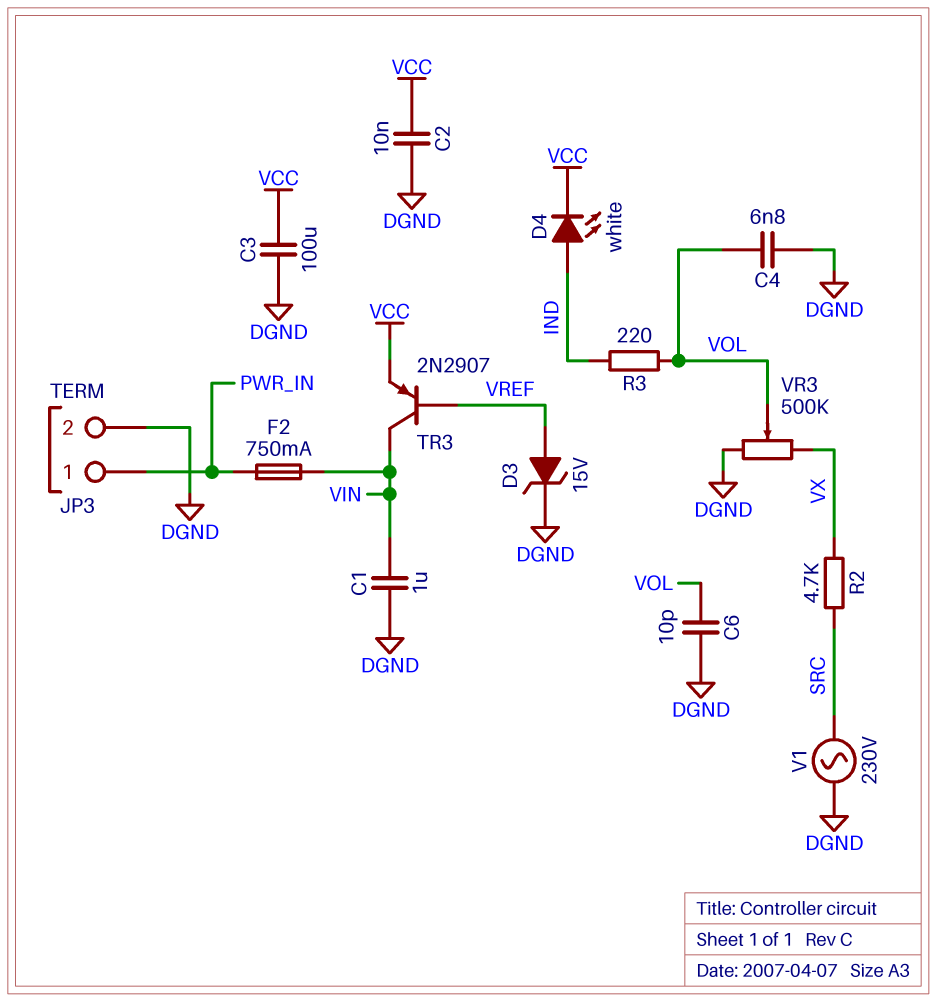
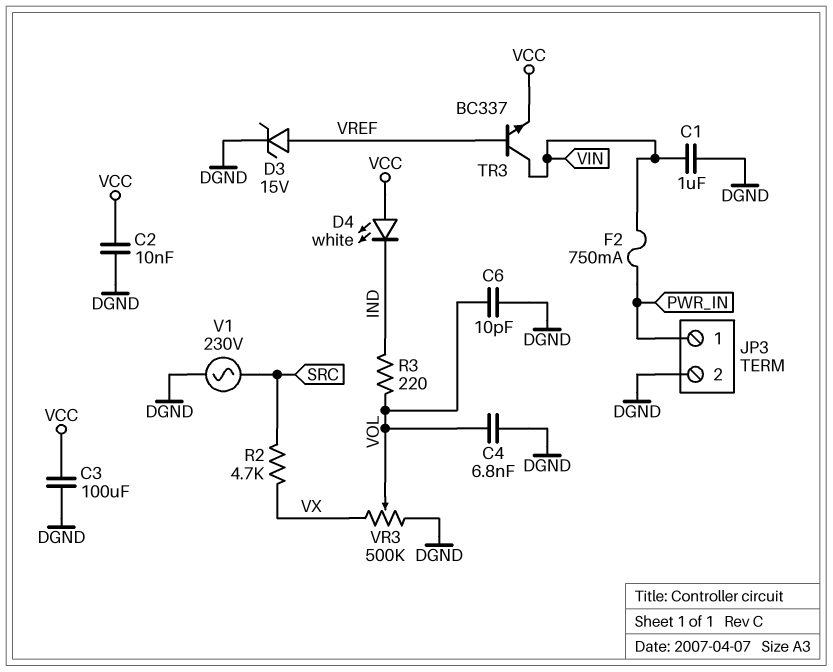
D4: LED white (A IND, K VCC) -> LED white (A VCC, K IND)
TR3: PNP 2N2907 (B VREF, C VIN, E VCC) -> NPN BC337 (B VREF, C VIN, E VCC)

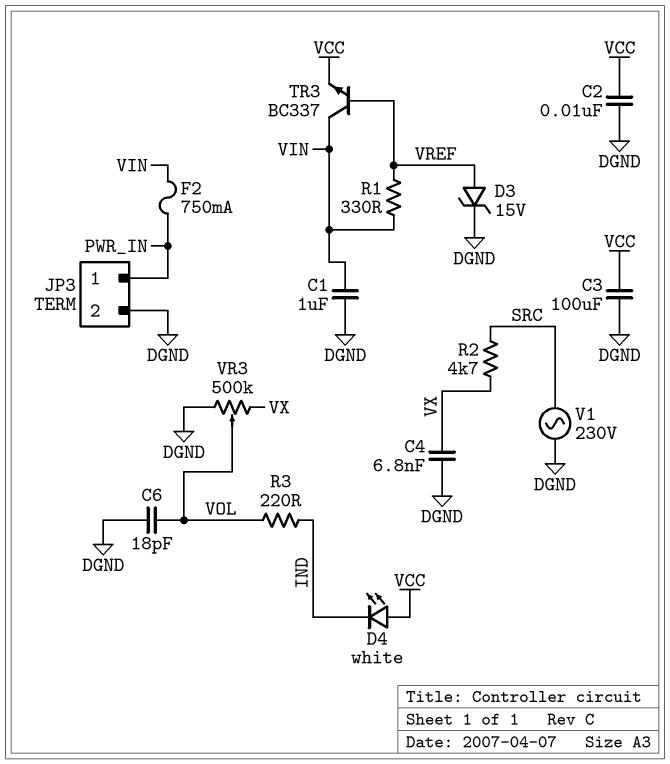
C4: 6.8nF (DGND, VOL) -> 6.8nF (DGND, VX)
C6: 10pF (DGND, VOL) -> 18pF (DGND, VOL)
R1: none -> 330 (VIN, VREF)

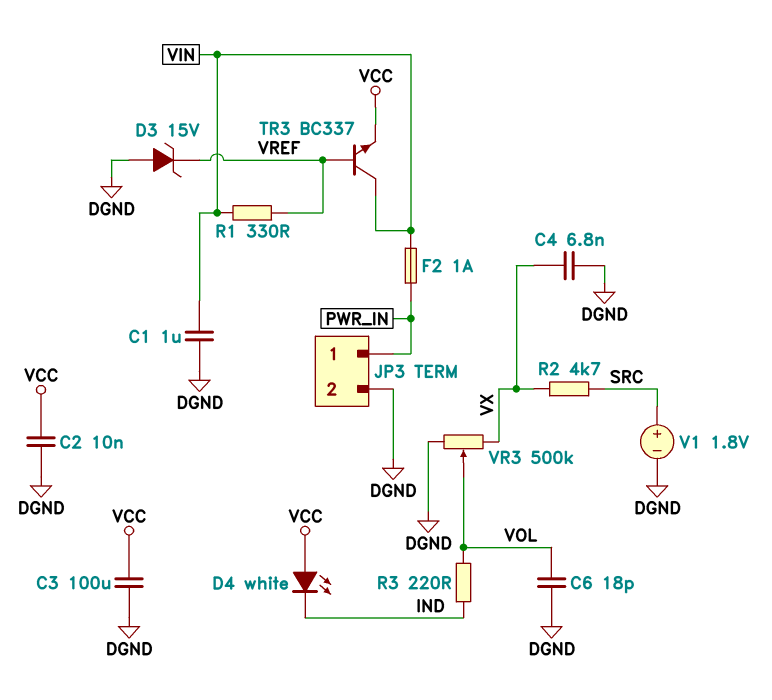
D3: zener 15V (A VREF, K DGND) -> zener 15V (A DGND, K VREF)
F2: 750mA (PWR_IN, VIN) -> 1A (PWR_IN, VIN)
V1: AC 230V (DGND, SRC) -> 1.8V (plus SRC, minus DGND)

